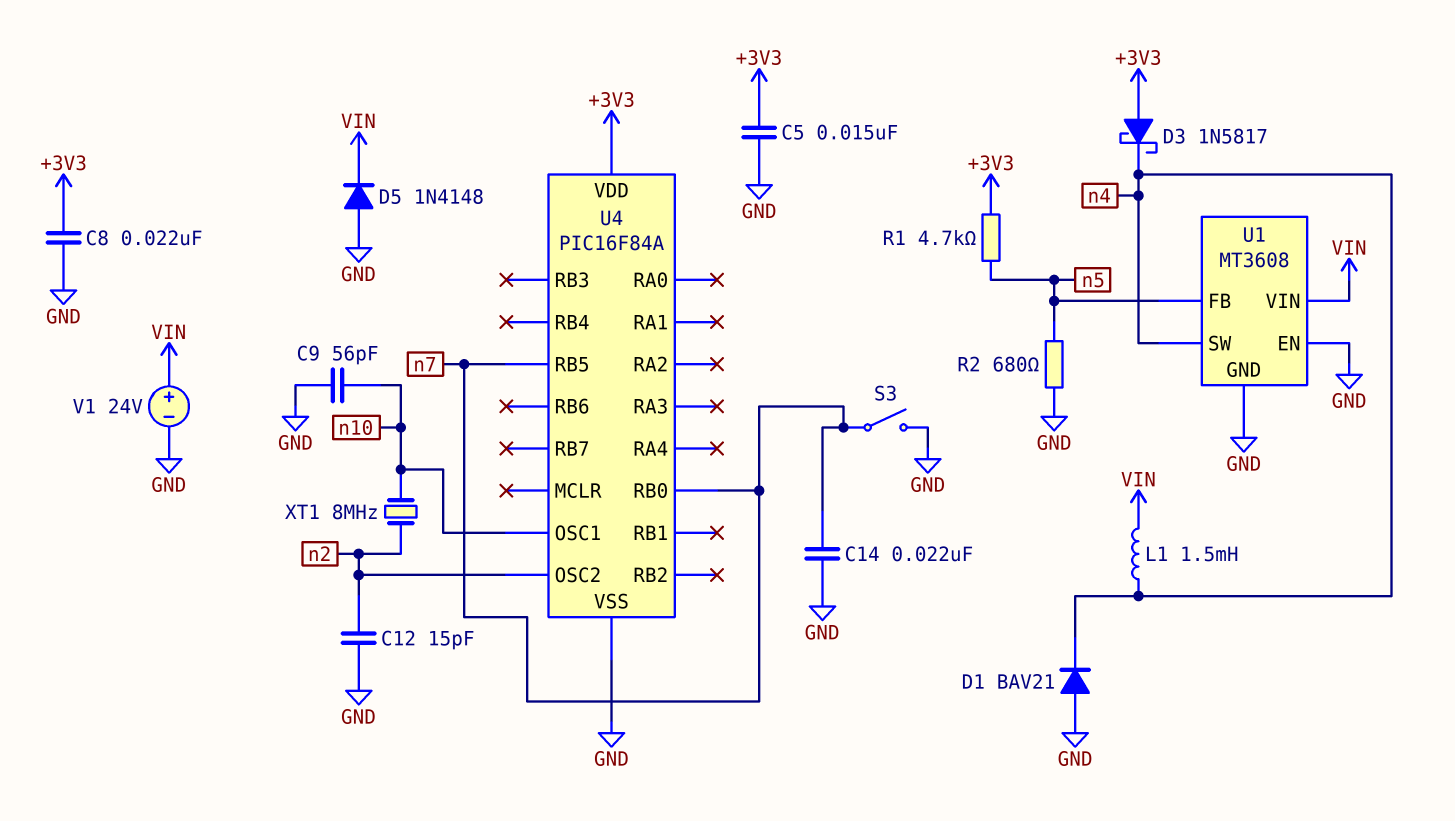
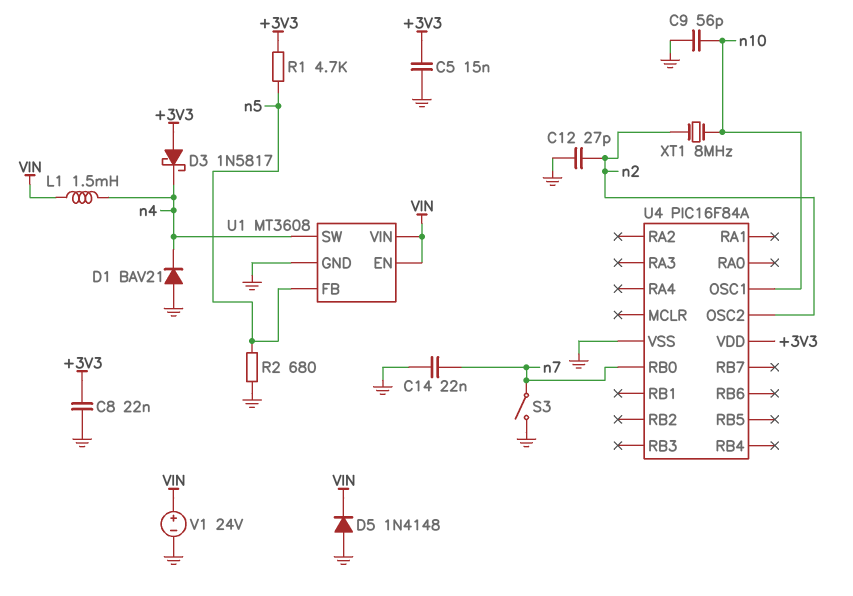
C12: 15pF (GND, n2) -> 27pF (GND, n2)
U1 pin EN: GND -> VIN
U4 pin RB5: n7 -> none

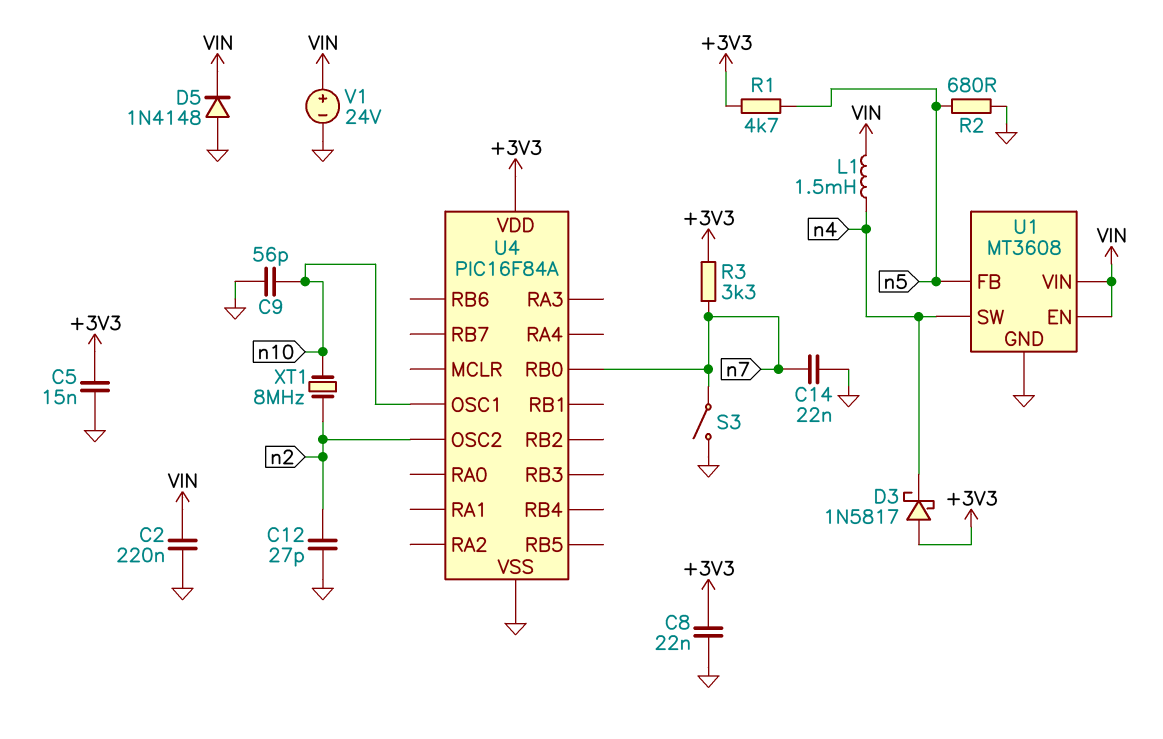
C2: none -> 220nF (GND, VIN)
D1: diode BAV21 (A GND, K n4) -> none
R3: none -> 3.3k (+3V3, n7)

